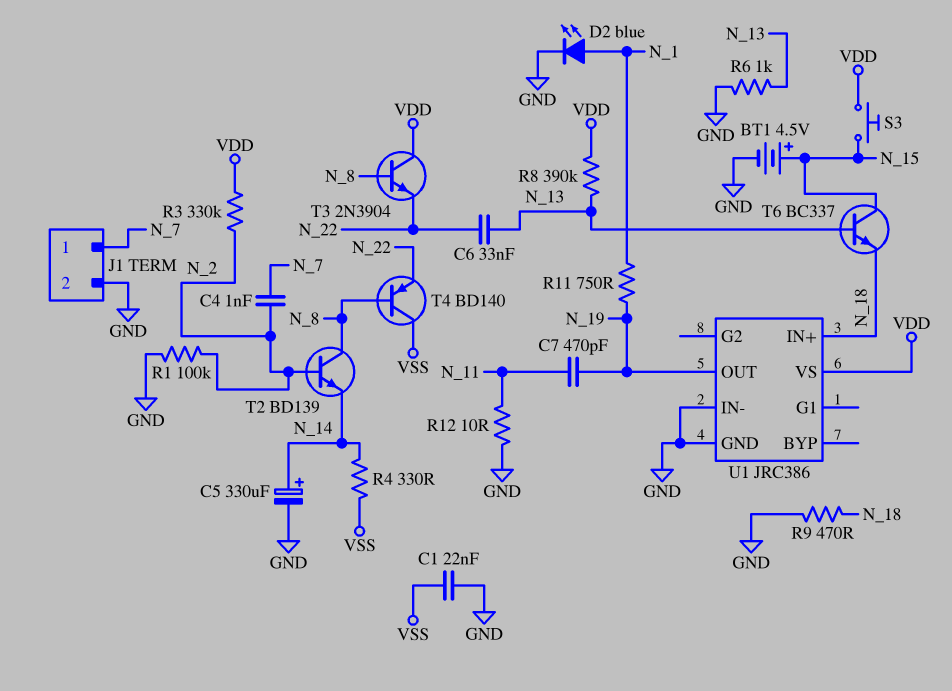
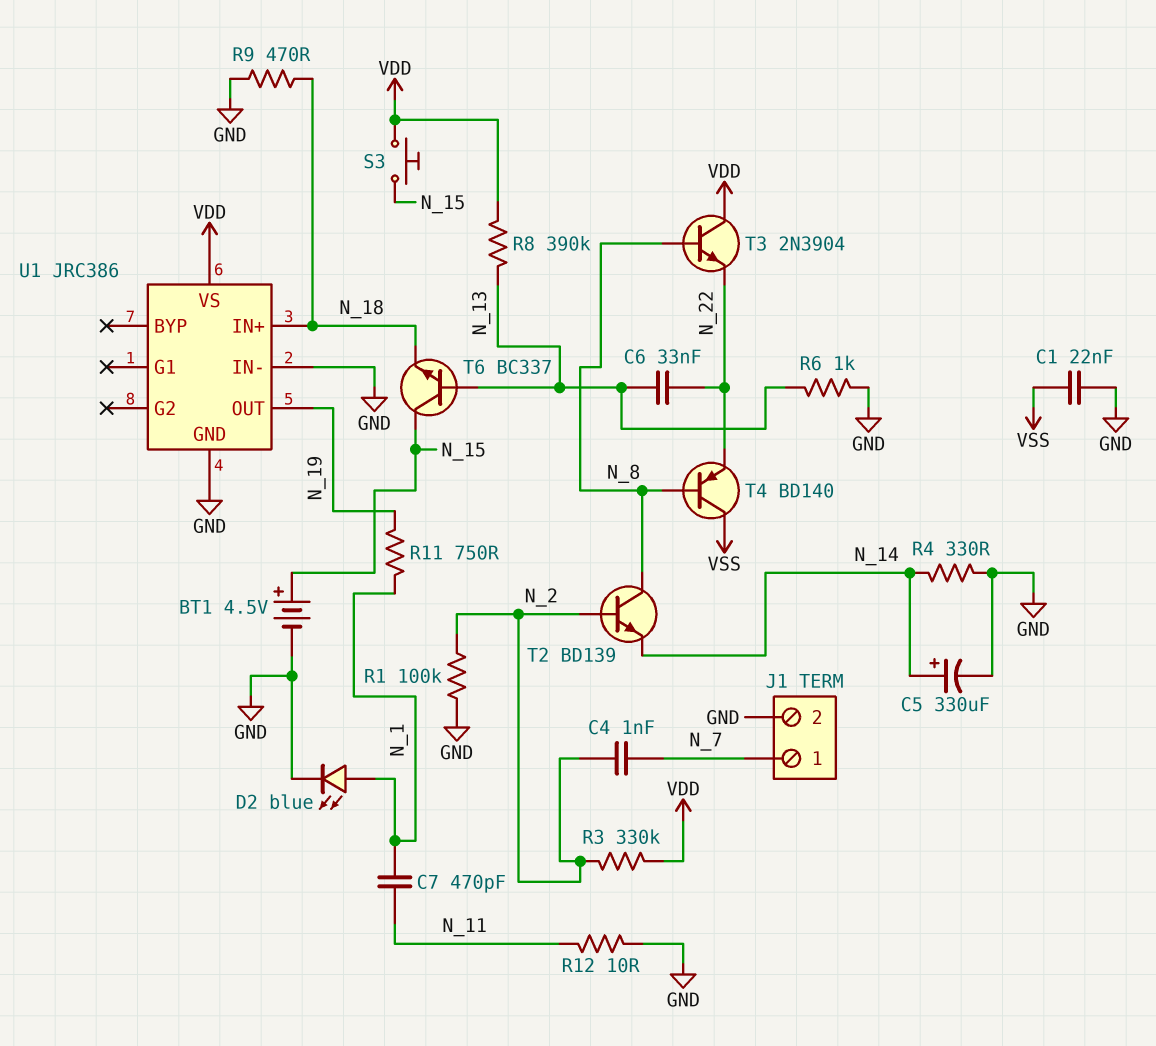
C7: 470pF (N_11, N_19) -> 470pF (N_1, N_11)
R4: 330 (N_14, VSS) -> 330 (GND, N_14)

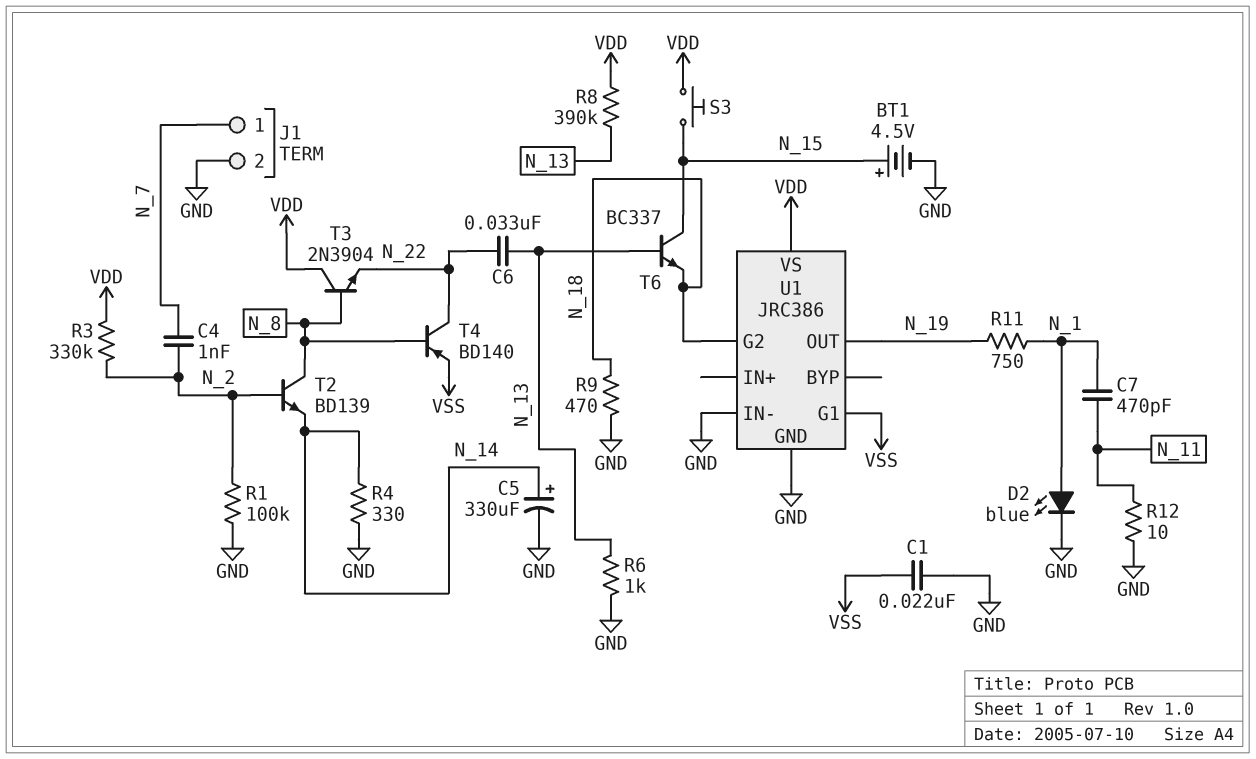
T4: PNP BD140 (B N_8, C VSS, E N_22) -> PNP BD140 (B N_8, C N_22, E VSS)
U1 pin G1: none -> VSS
U1 pin G2: none -> N_18
U1 pin IN+: N_18 -> none

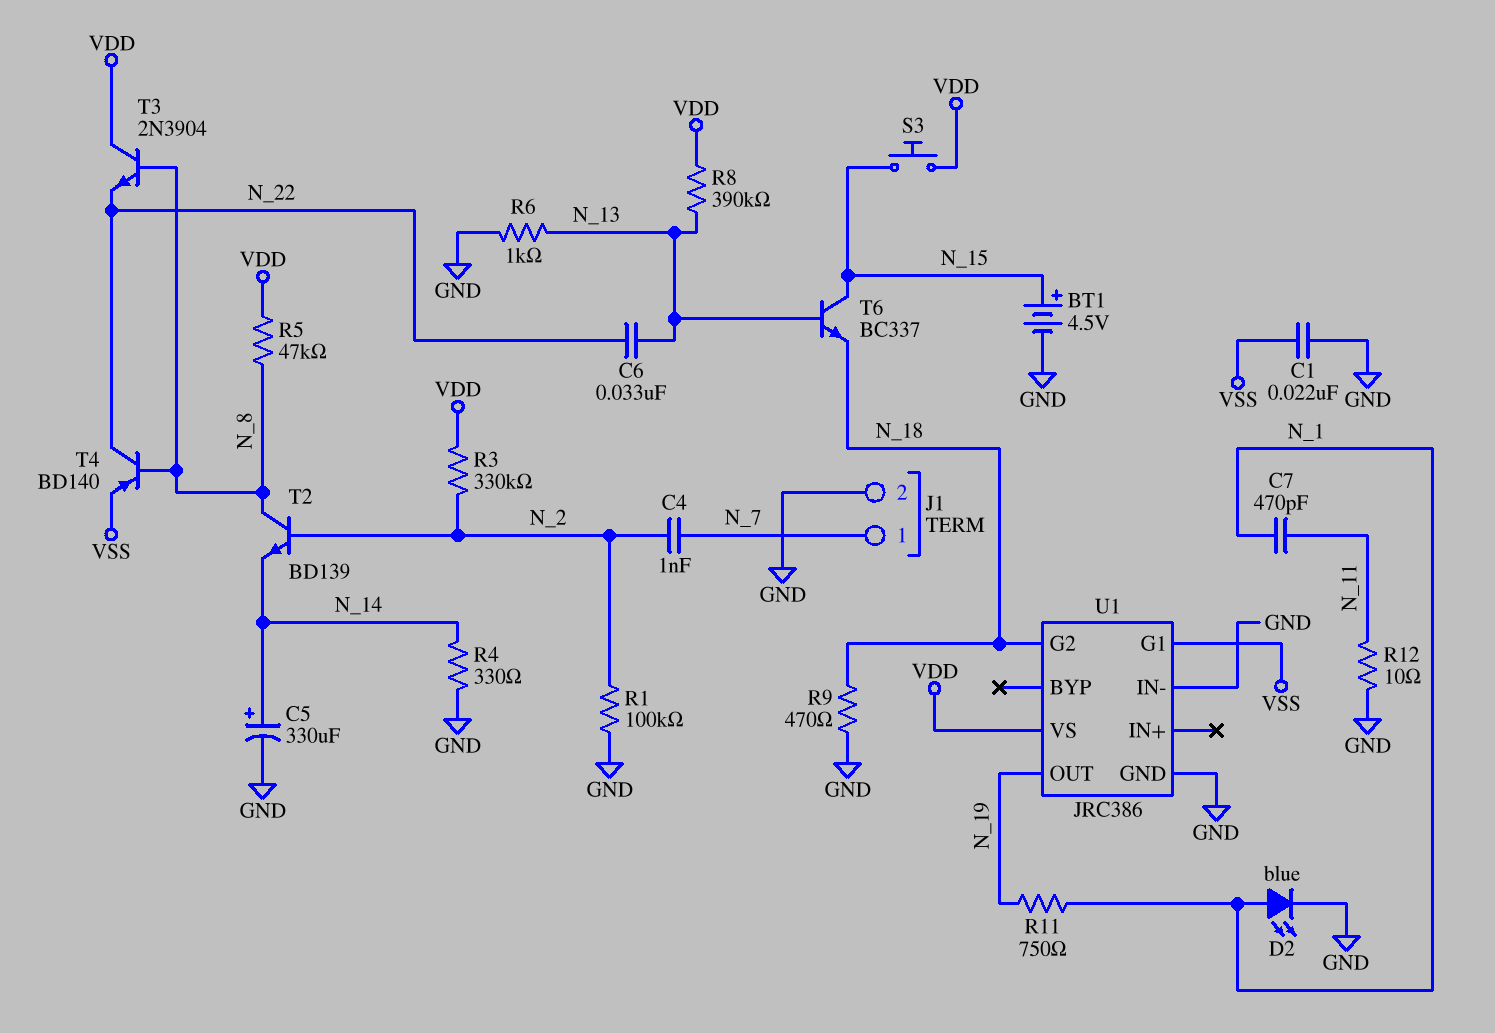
R5: none -> 47k (N_8, VDD)

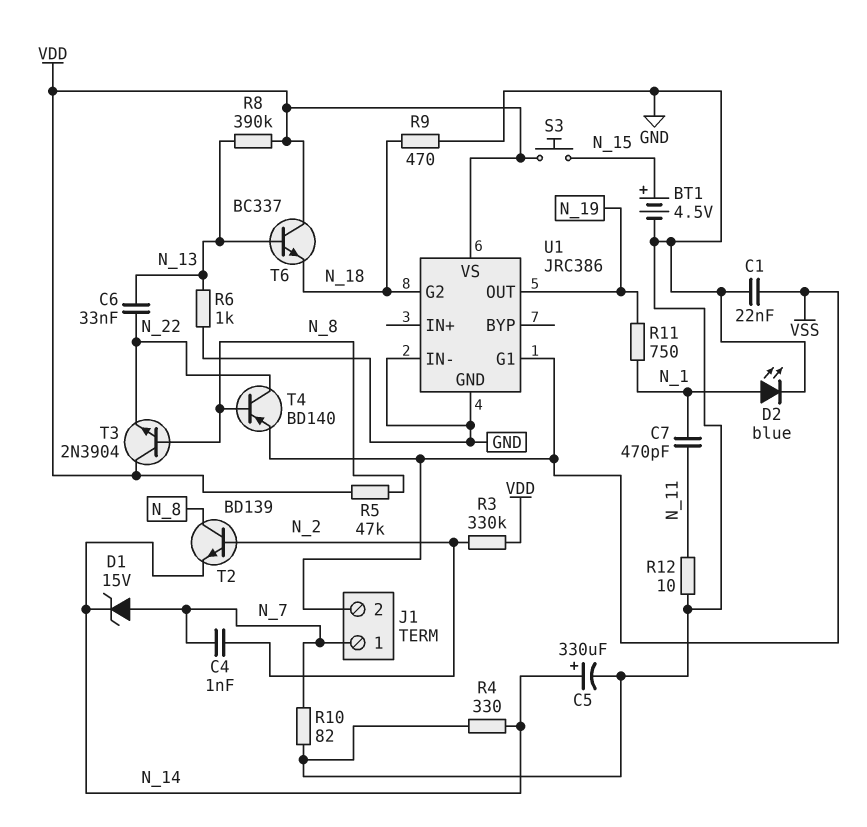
D1: none -> zener 15V (A N_7, K N_14)
J1 pin 2: GND -> VSS
R1: 100k (GND, N_2) -> none
R10: none -> 82 (GND, N_7)
T6: NPN BC337 (B N_13, C N_15, E N_18) -> NPN BC337 (B N_13, C VDD, E N_18)

